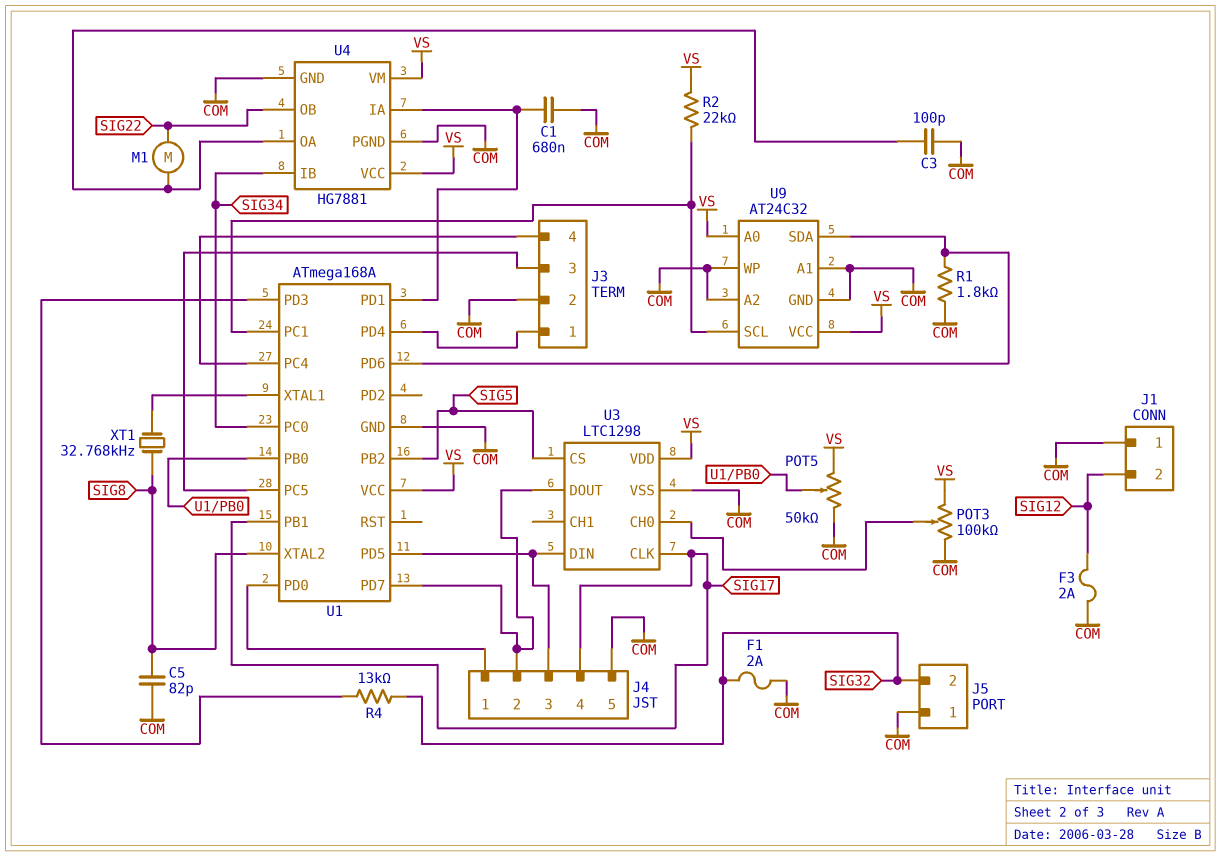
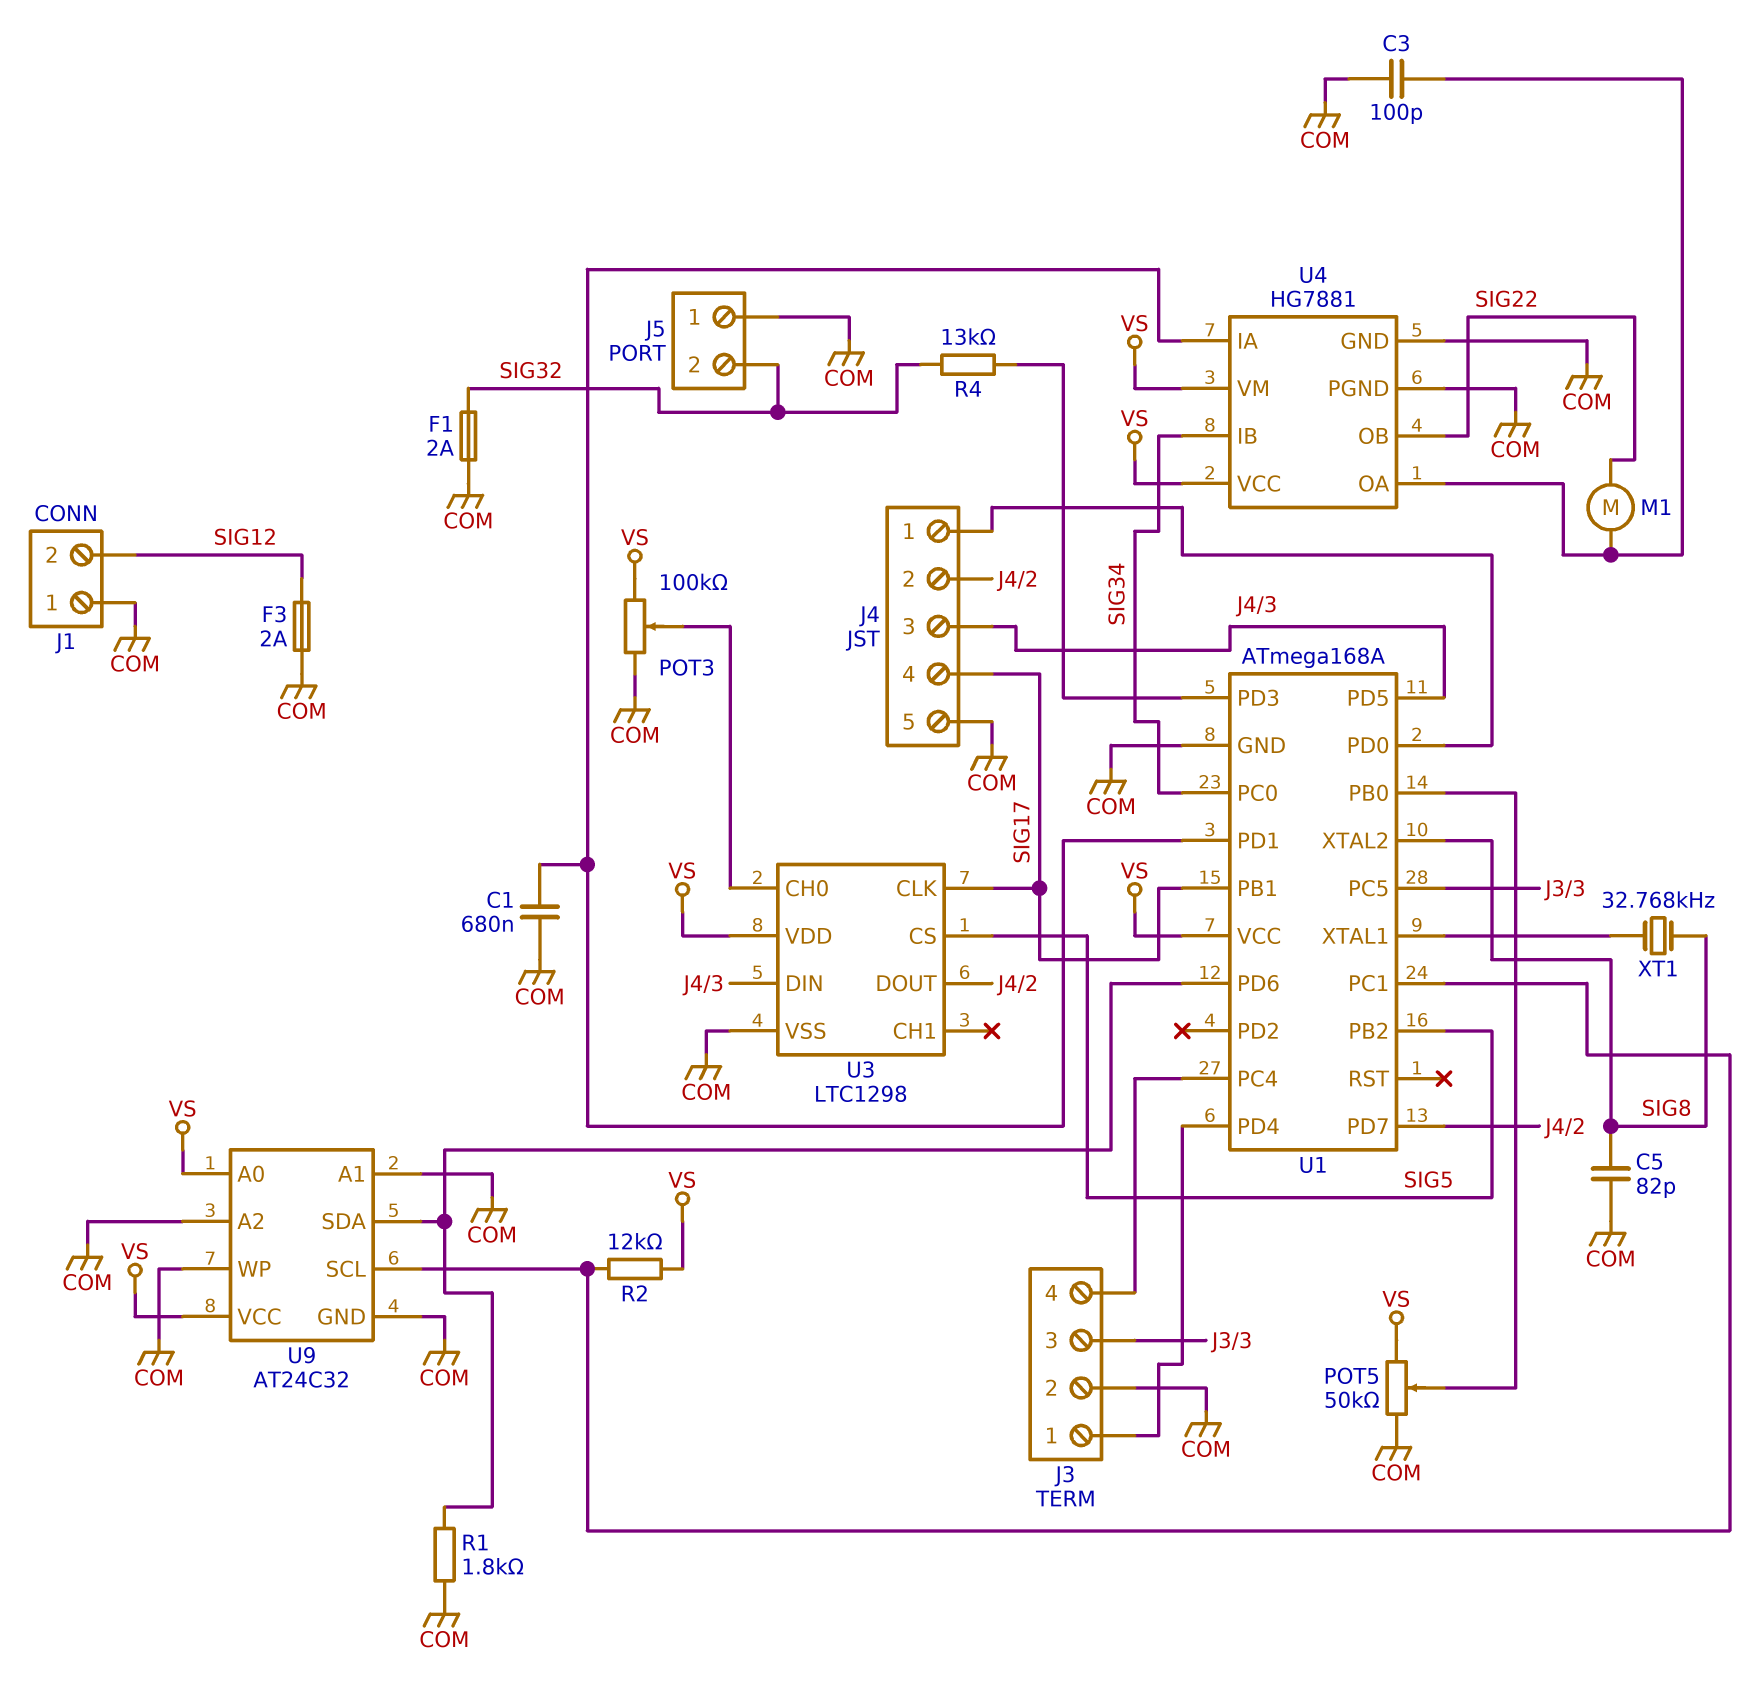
R2: 22k (U1/PC1, VS) -> 12k (U1/PC1, VS)

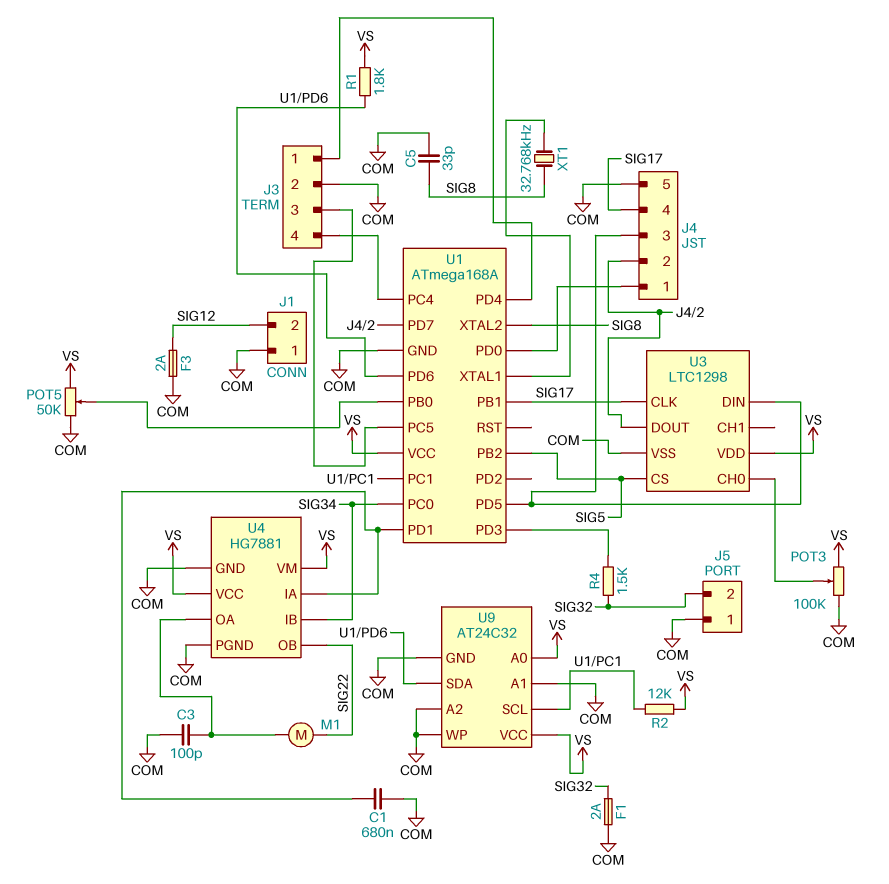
C5: 82pF (COM, SIG8) -> 33pF (COM, SIG8)
R1: 1.8k (COM, U1/PD6) -> 1.8k (U1/PD6, VS)
R4: 13k (SIG32, U1/PD3) -> 1.5k (SIG32, U1/PD3)

